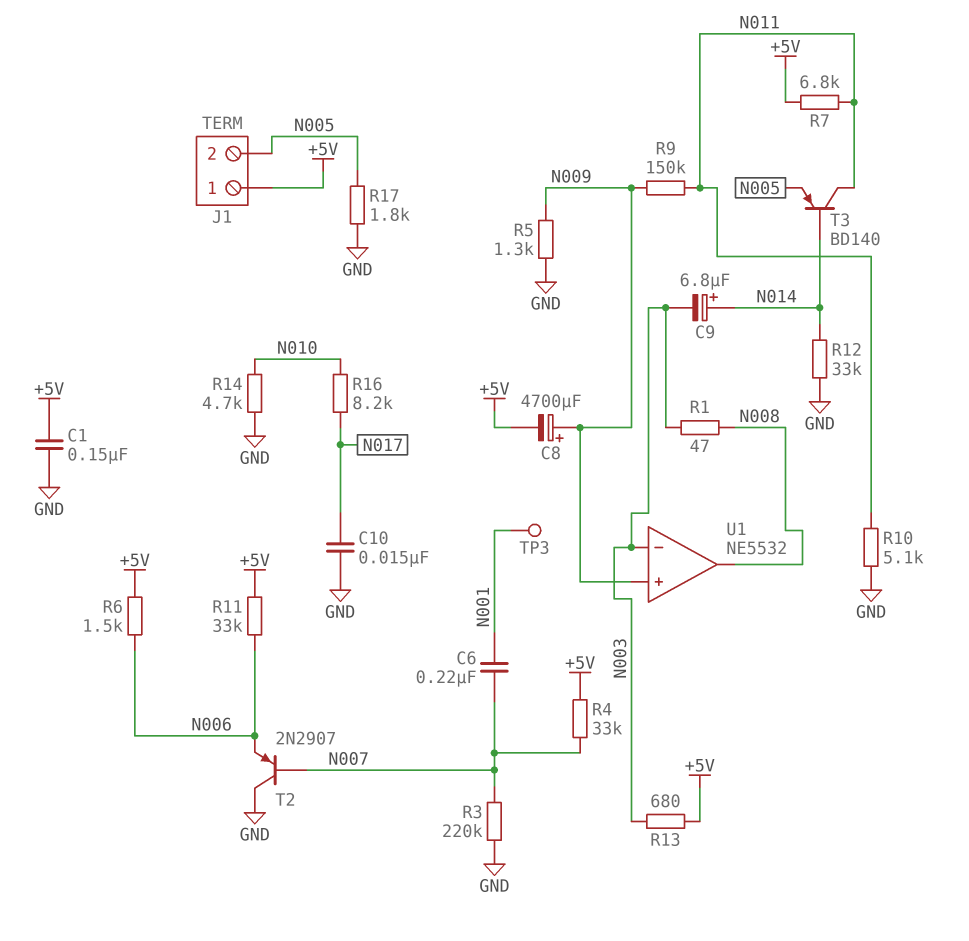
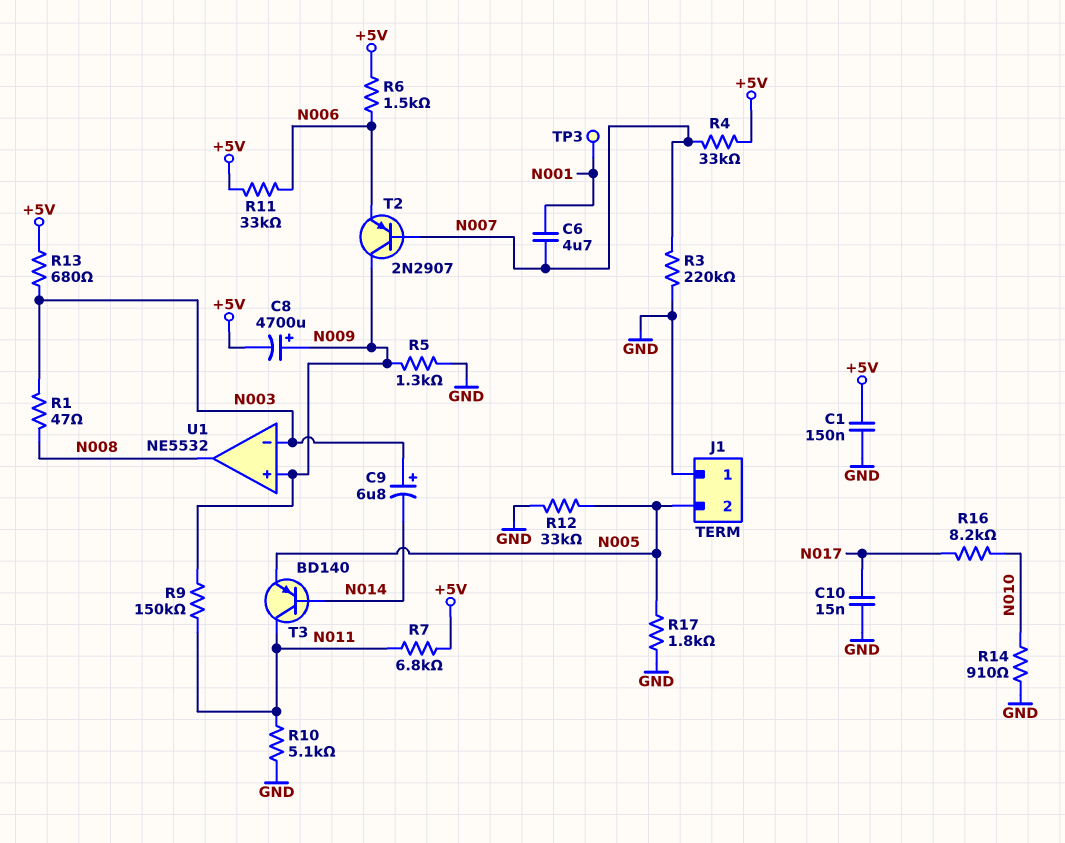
C6: 220nF (N001, N007) -> 4.7uF (N001, N007)
C9: 6.8uF (plus N014, minus N003) -> 6.8uF (plus N003, minus N014)
J1 pin 1: +5V -> GND
R12: 33k (GND, N014) -> 33k (GND, N005)
R14: 4.7k (GND, N010) -> 910 (GND, N010)
T2: PNP 2N2907 (B N007, C GND, E N006) -> PNP 2N2907 (B N007, C N009, E N006)

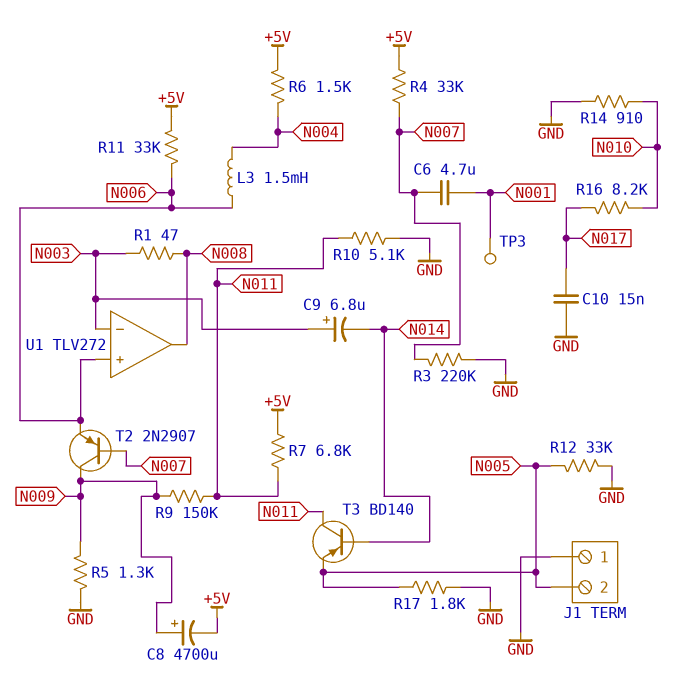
C1: 150nF (+5V, GND) -> none
L3: none -> 1.5mH (N004, N006)
R6: 1.5k (+5V, N006) -> 1.5k (+5V, N004)
R13: 680 (+5V, N003) -> none
U1: NE5532 -> TLV272
U1 pin in+: N009 -> N006

